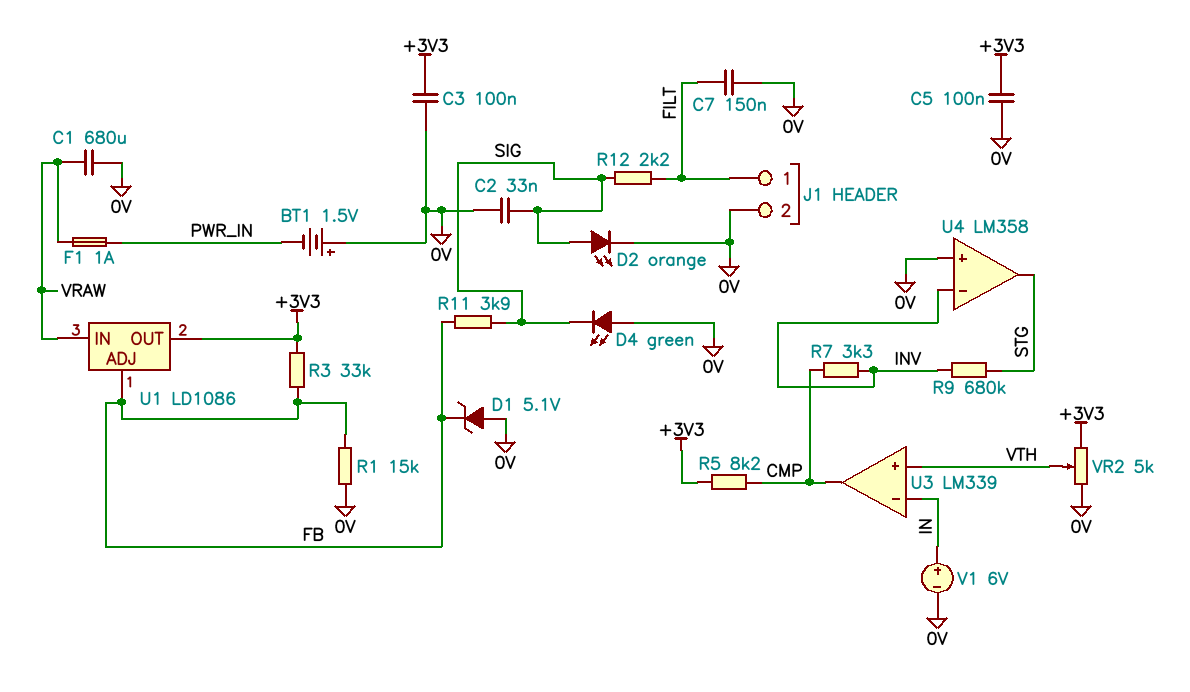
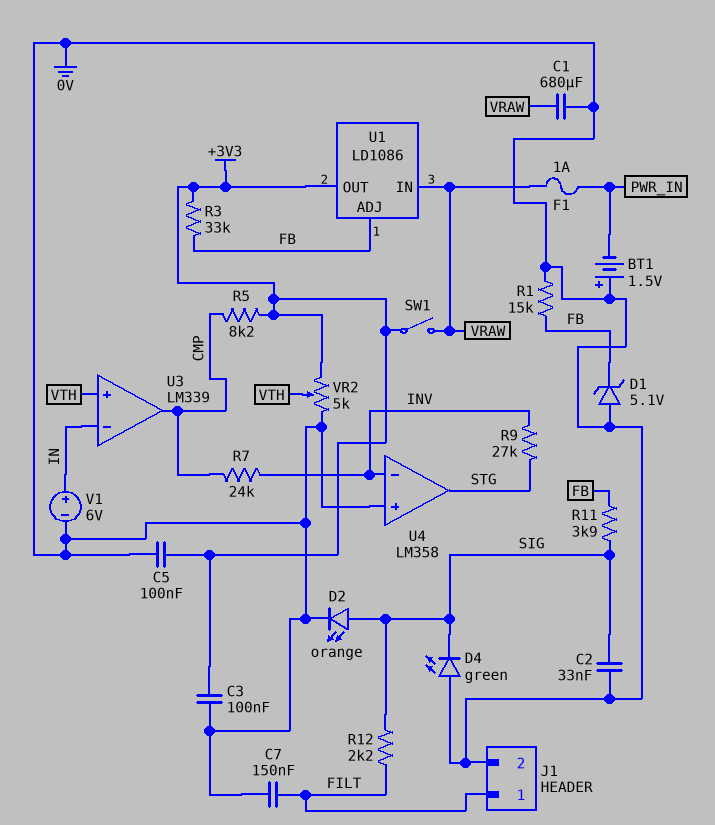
R7: 3.3k (CMP, INV) -> 24k (CMP, INV)
R9: 680k (INV, STG) -> 27k (INV, STG)
SW1: none -> switch (+3V3, VRAW)

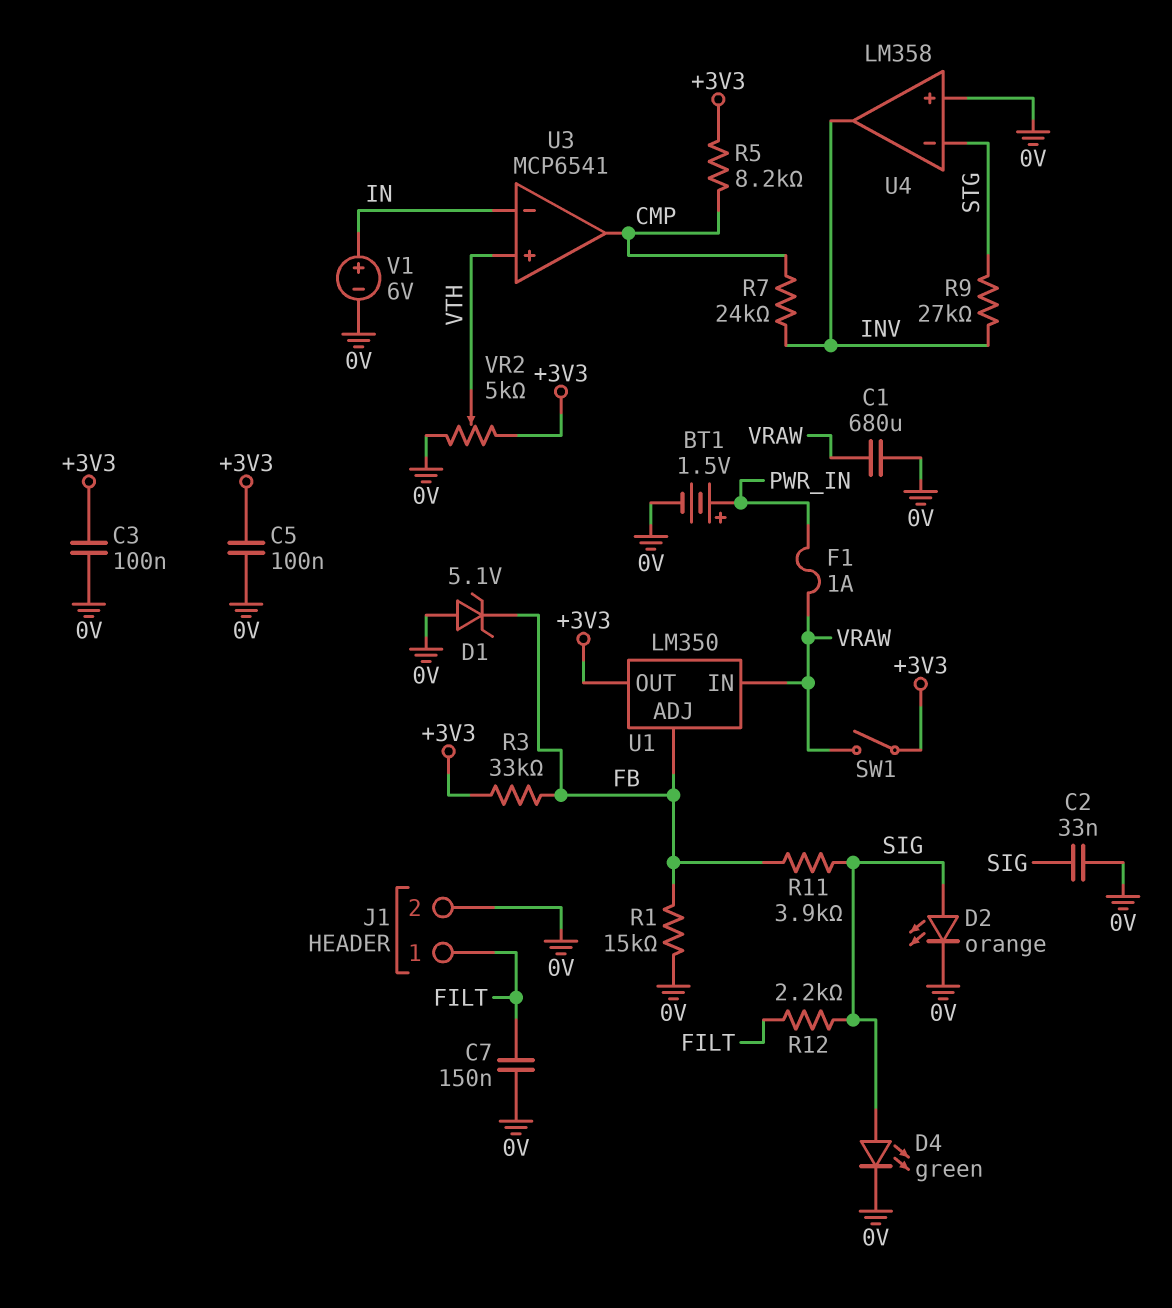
BT1: 1.5V (plus 0V, minus PWR_IN) -> 1.5V (plus PWR_IN, minus 0V)
D4: LED green (A 0V, K SIG) -> LED green (A SIG, K 0V)
U1: LD1086 -> LM350
U3: LM339 -> MCP6541
U4 pin in-: INV -> STG
U4 pin out: STG -> INV

